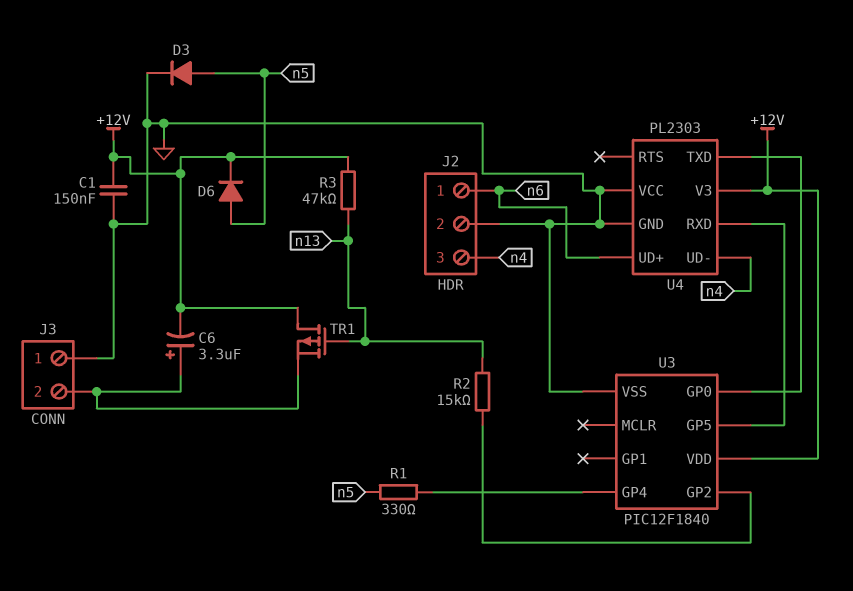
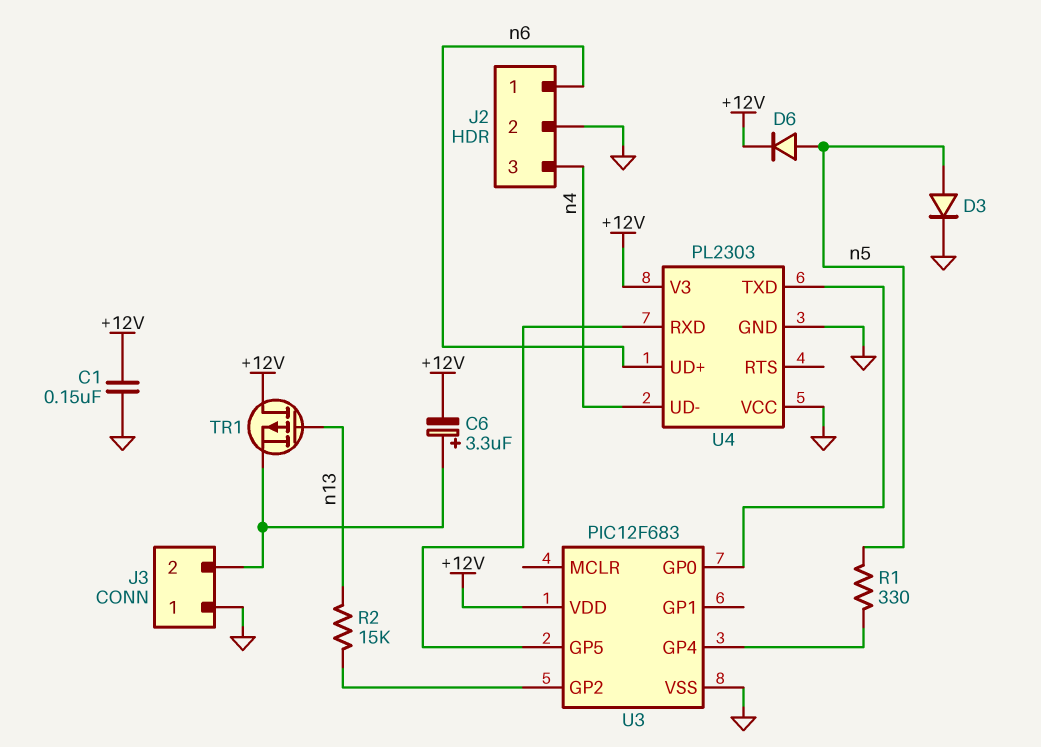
R3: 47k (+12V, n13) -> none
U3: PIC12F1840 -> PIC12F683

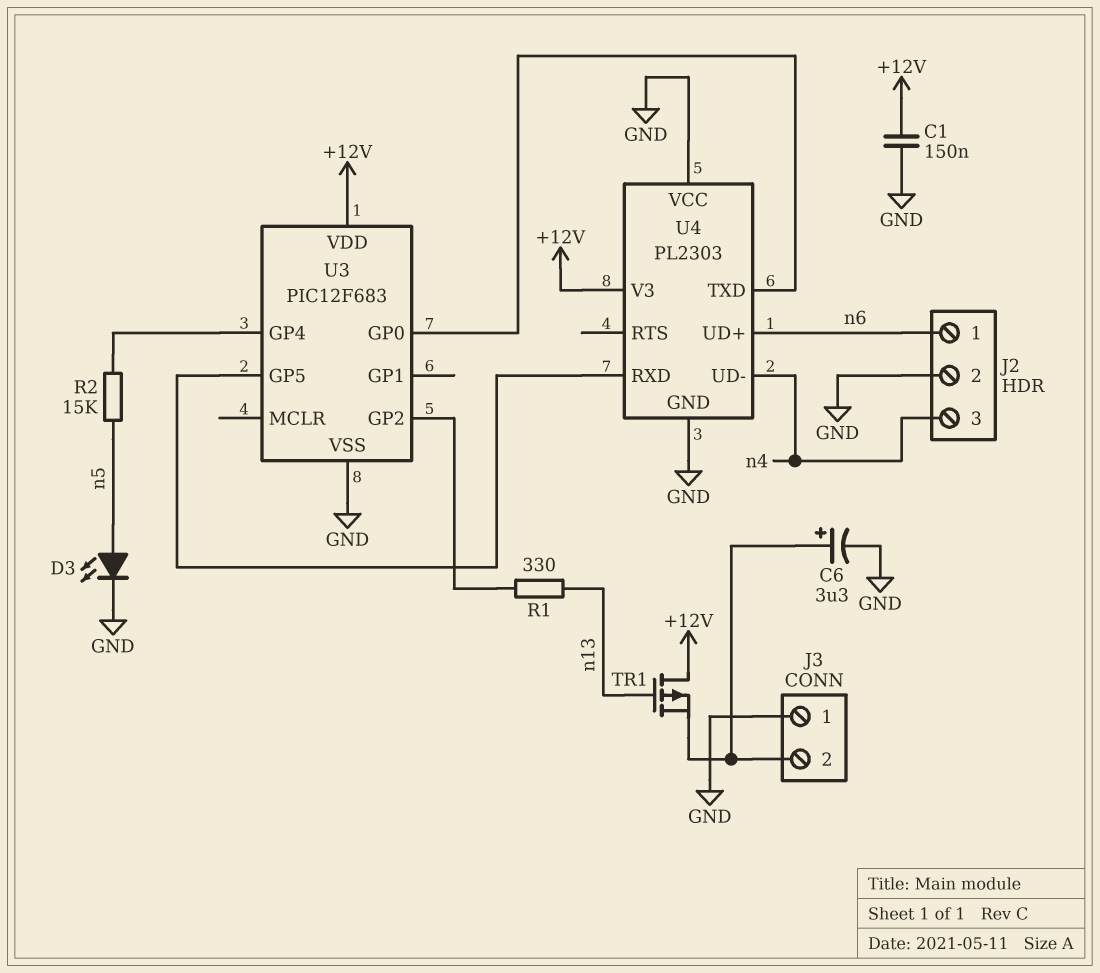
C6: 3.3uF (plus J3/2, minus +12V) -> 3.3uF (plus J3/2, minus GND)
D3: diode (A n5, K GND) -> LED (A n5, K GND)
D6: diode (A n5, K +12V) -> none
R1: 330 (U3/GP4, n5) -> 330 (U3/GP2, n13)
R2: 15k (U3/GP2, n13) -> 15k (U3/GP4, n5)

